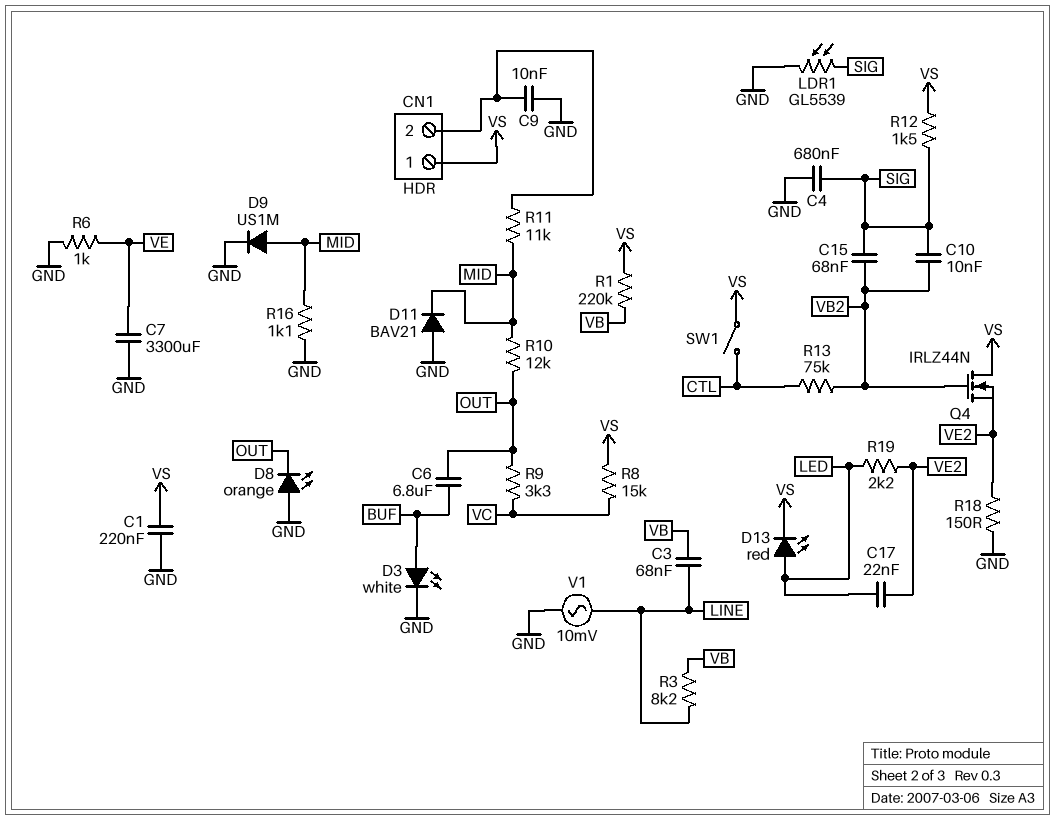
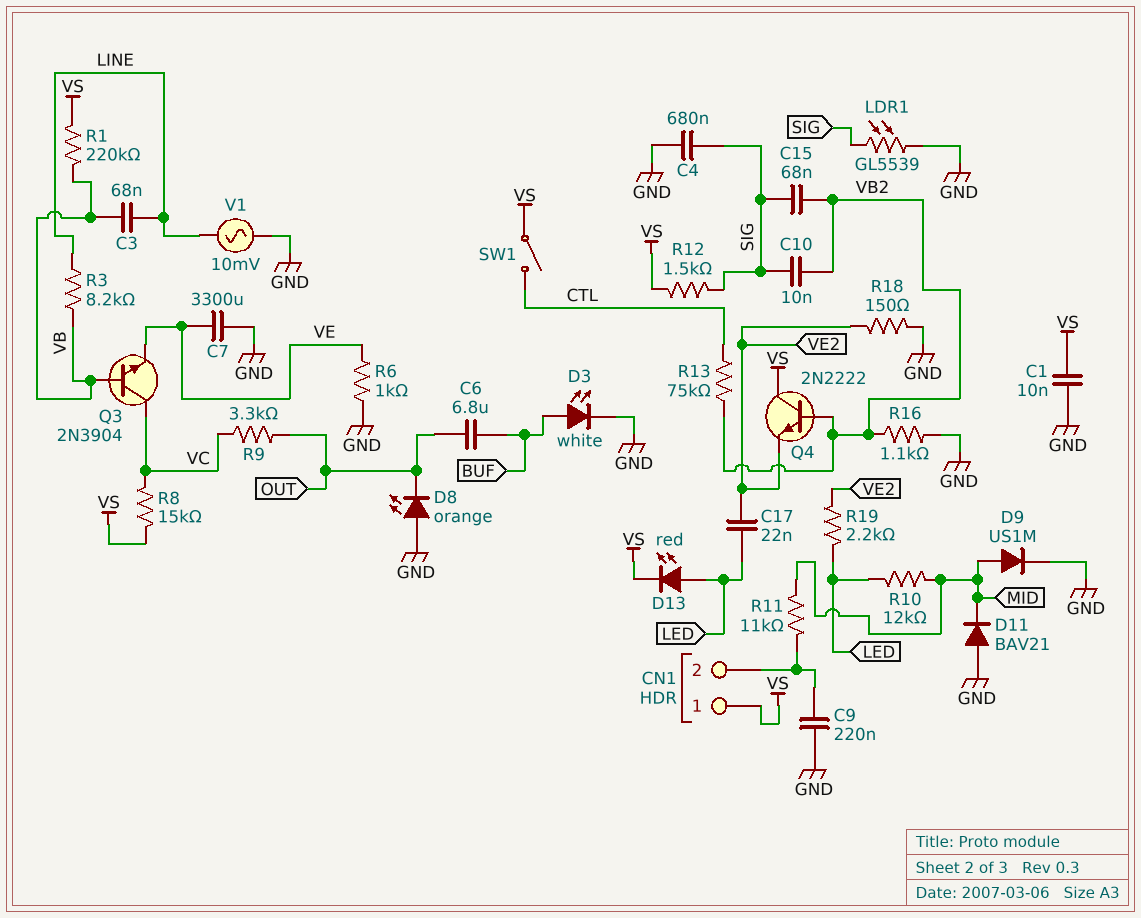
C1: 220nF (GND, VS) -> 10nF (GND, VS)
C9: 10nF (CN1/2, GND) -> 220nF (CN1/2, GND)
Q3: none -> NPN 2N3904 (B VB, C VC, E VE)
Q4: NMOS IRLZ44N (G VB2, D VS, S VE2) -> NPN 2N2222 (B VB2, C VS, E VE2)
R10: 12k (MID, OUT) -> 12k (LED, MID)
R16: 1.1k (GND, MID) -> 1.1k (GND, VB2)

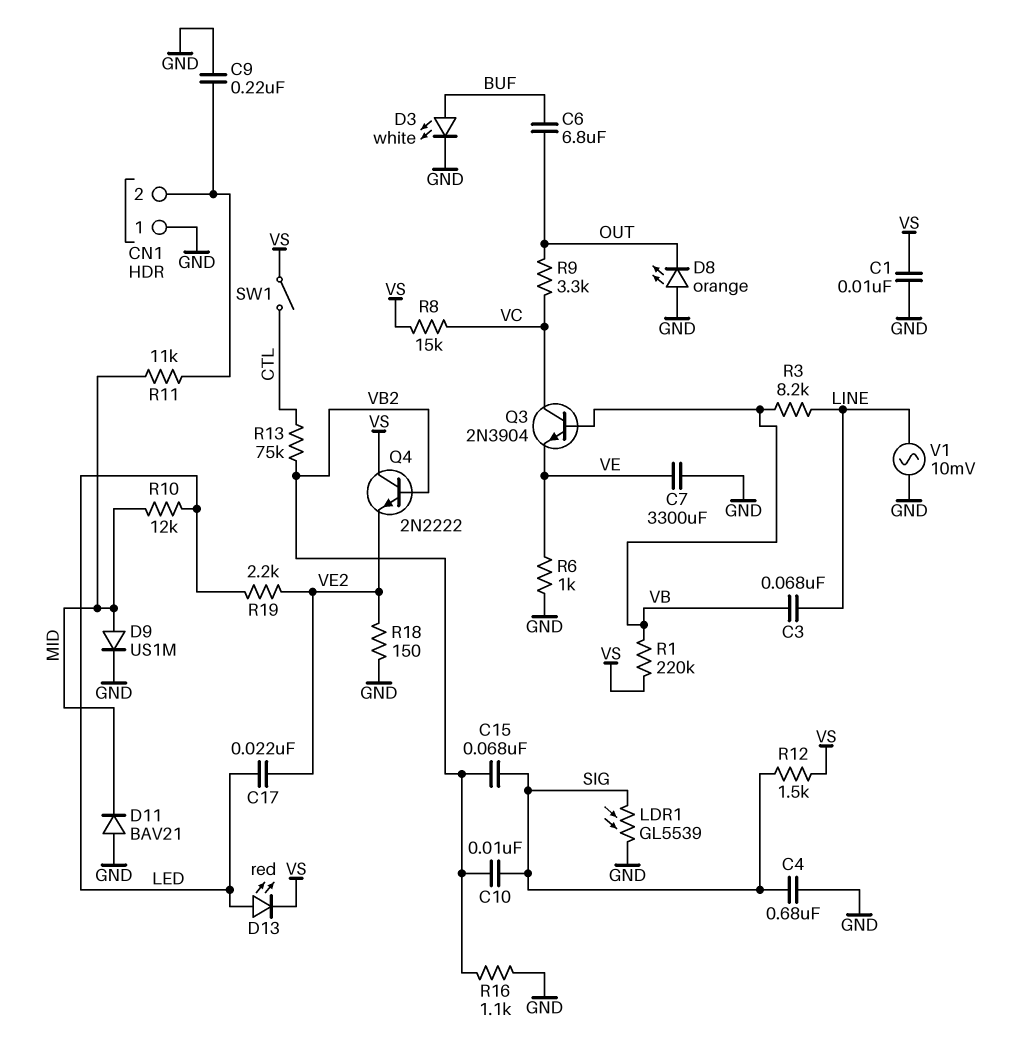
CN1 pin 1: VS -> GND

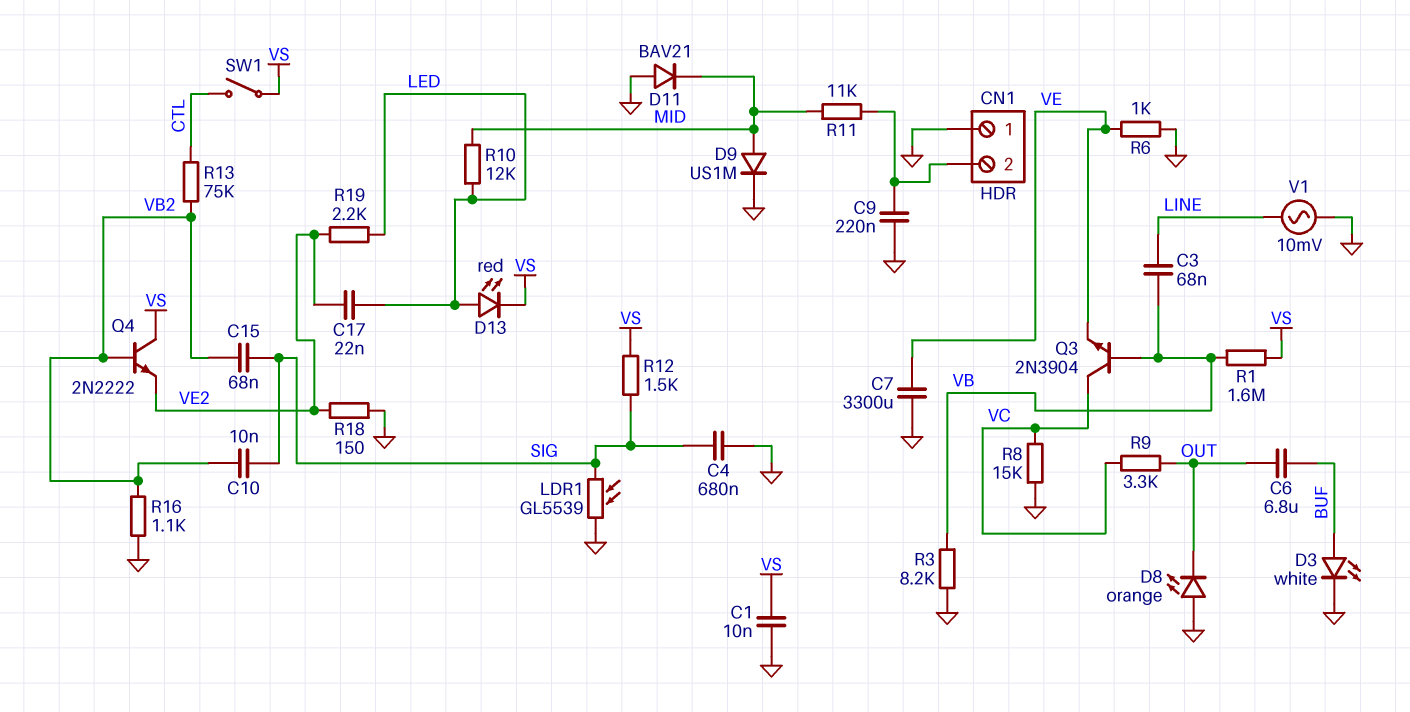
R1: 220k (VB, VS) -> 1.6M (VB, VS)
R3: 8.2k (LINE, VB) -> 8.2k (GND, VB)
R8: 15k (VC, VS) -> 15k (GND, VC)

